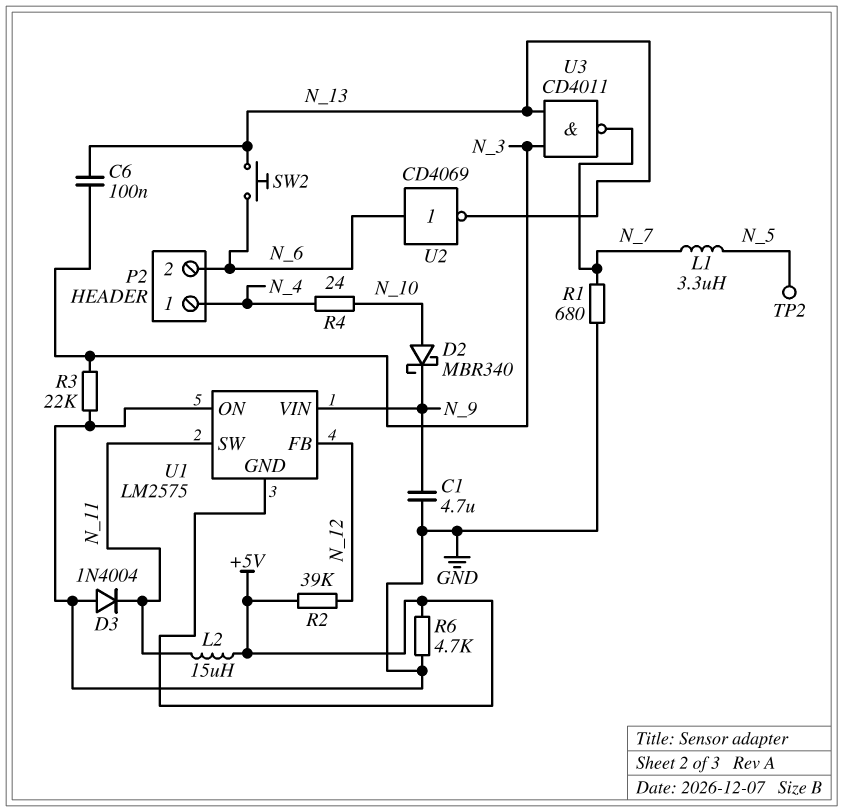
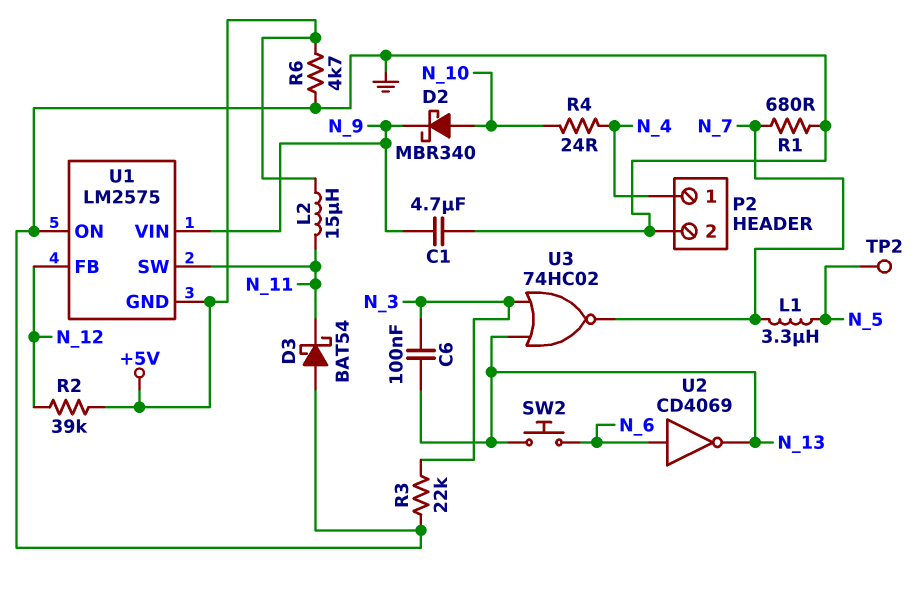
D3: diode 1N4004 (A GND, K N_11) -> schottky BAT54 (A GND, K N_11)
P2 pin 2: N_6 -> GND
U3: NAND CD4011 (in N_3, in N_13, out N_7) -> NOR 74HC02 (in N_3, in N_13, out N_7)

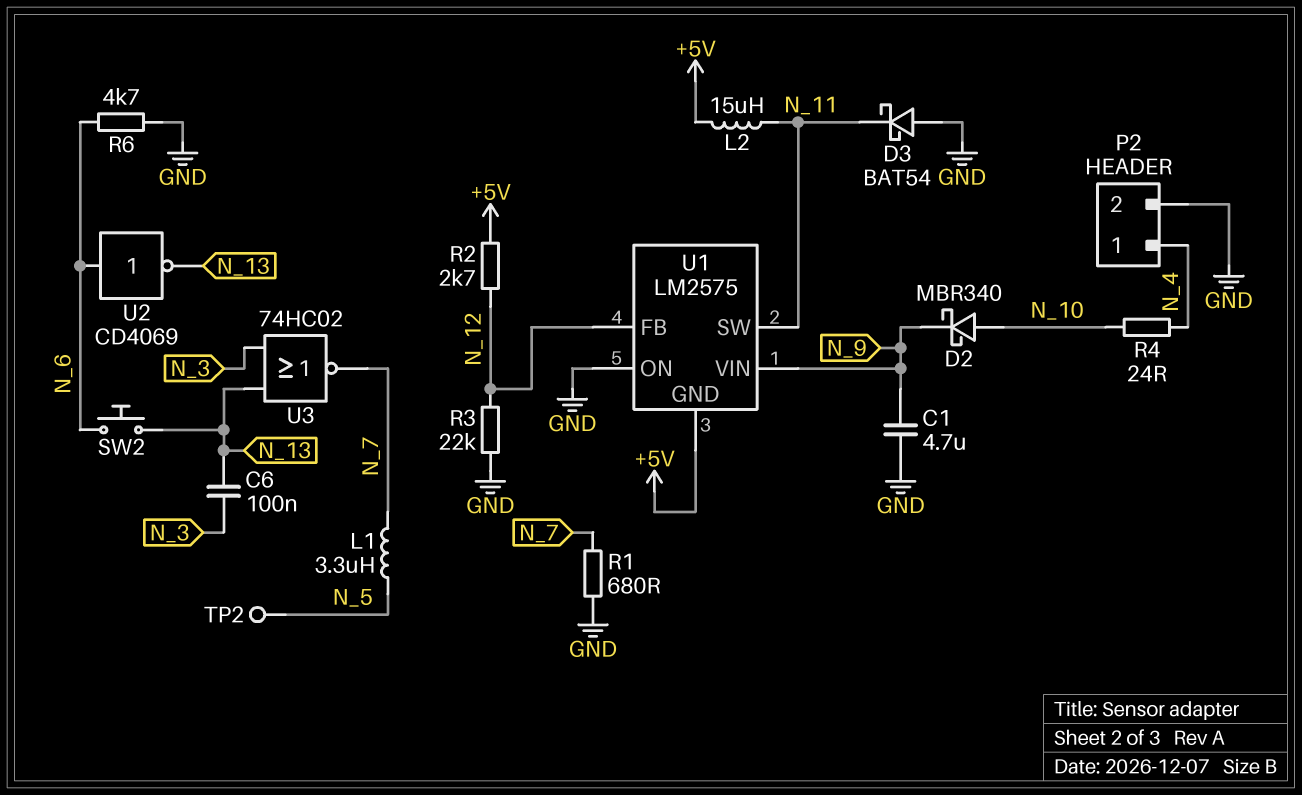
R2: 39k (+5V, N_12) -> 2.7k (+5V, N_12)
R3: 22k (GND, N_3) -> 22k (GND, N_12)
R6: 4.7k (+5V, GND) -> 4.7k (GND, N_6)

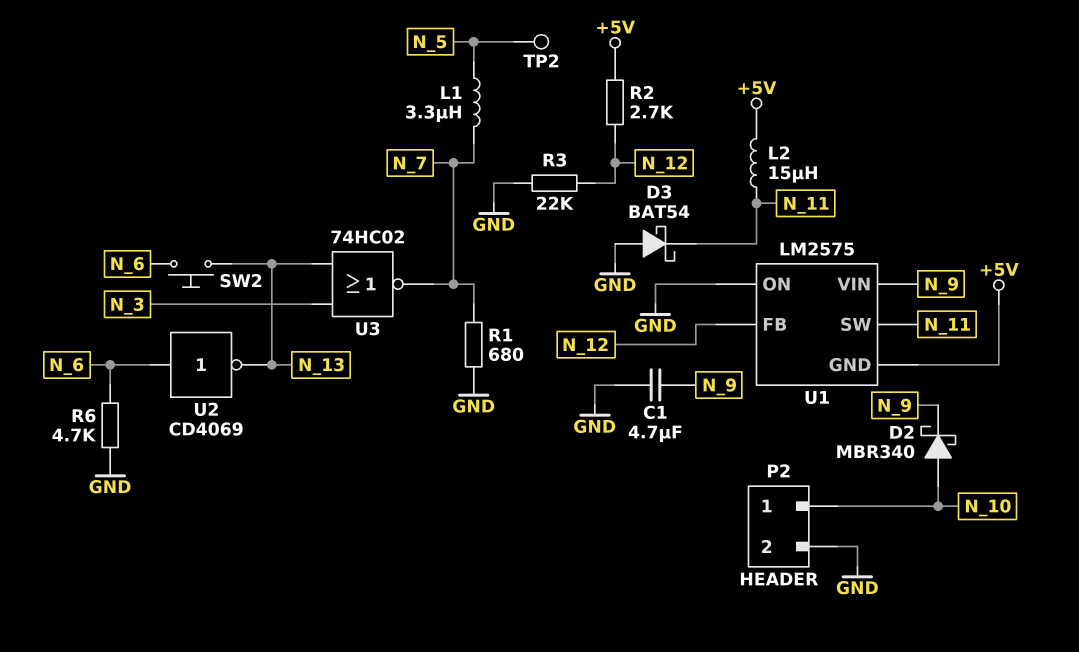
C6: 100nF (N_3, N_13) -> none
P2 pin 1: N_4 -> N_10
R4: 24 (N_4, N_10) -> none

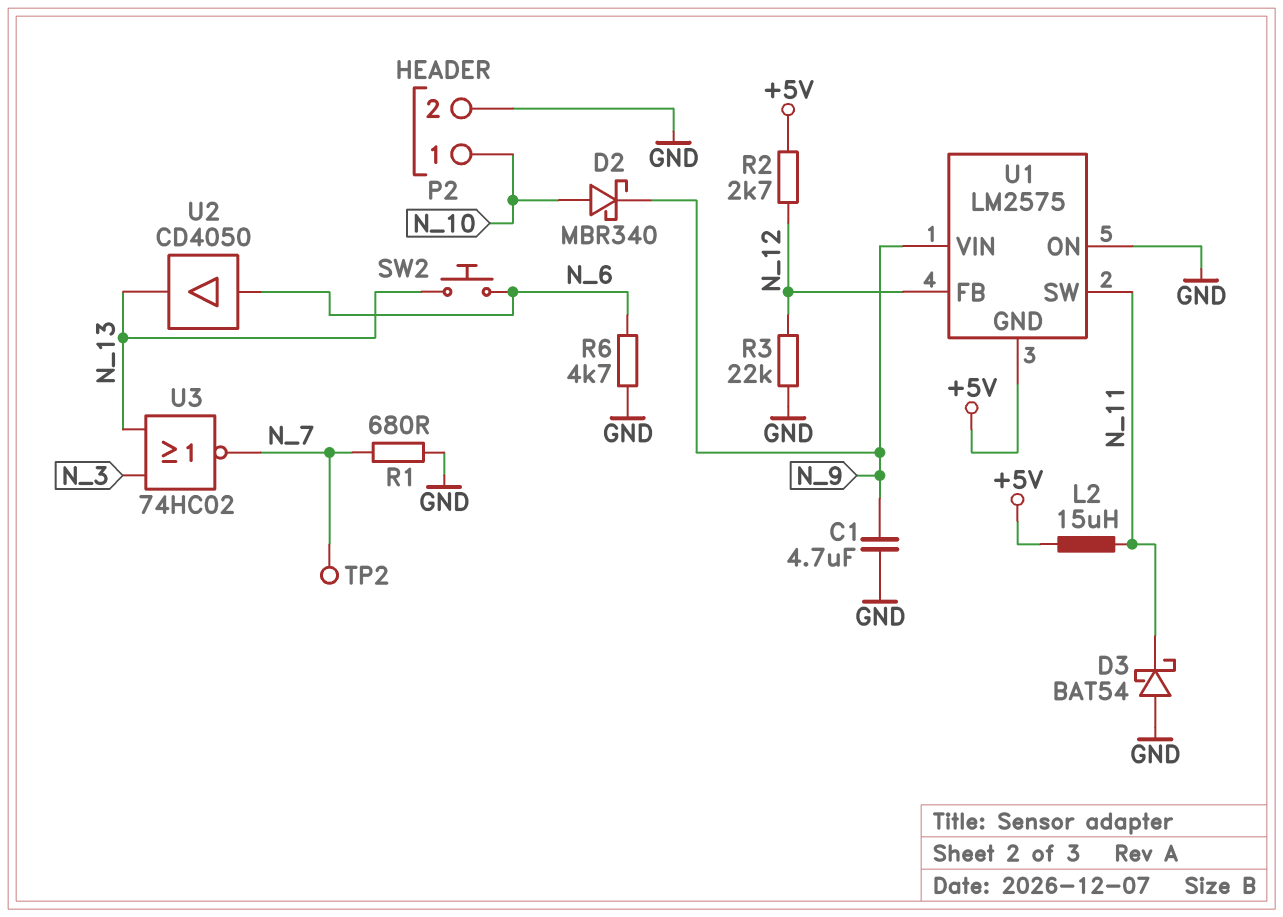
L1: 3.3uH (N_5, N_7) -> none
TP2: test point (N_5) -> test point (N_7)
U2: NOT CD4069 (in N_6, out N_13) -> buffer CD4050 (in N_6, out N_13)

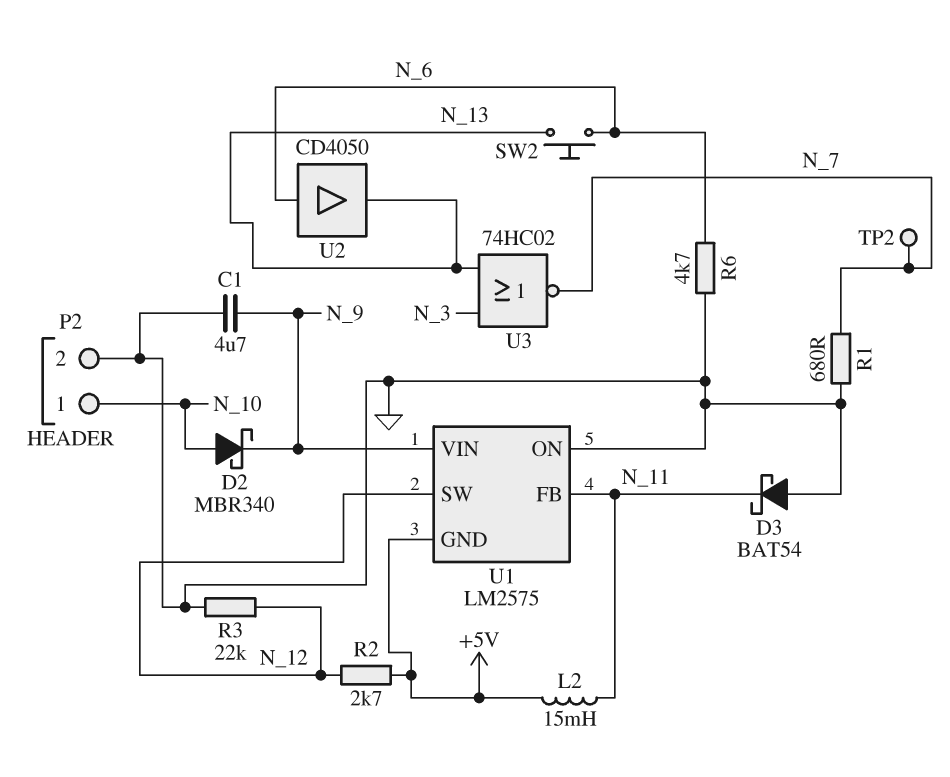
L2: 15uH (+5V, N_11) -> 15mH (+5V, N_11)
U1 pin FB: N_12 -> N_11
U1 pin SW: N_11 -> N_12

